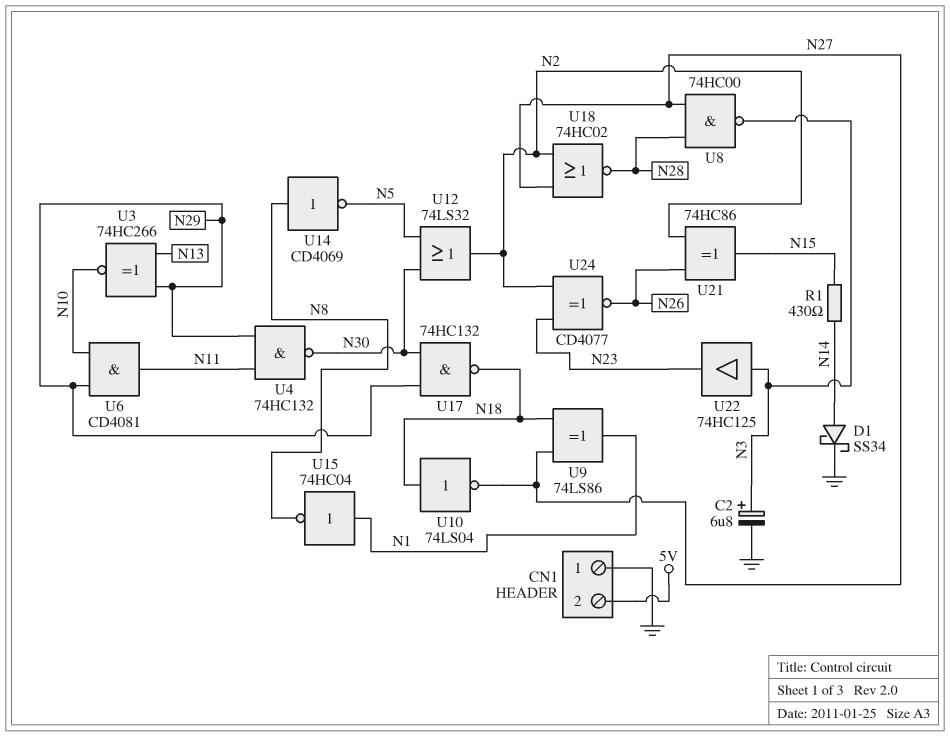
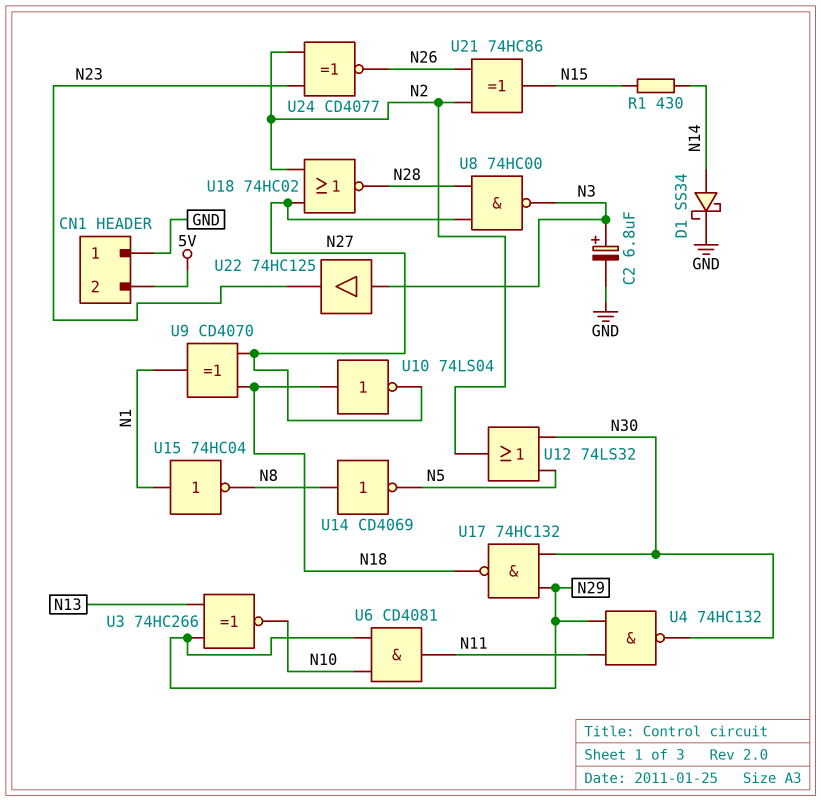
U9: XOR 74LS86 (in N18, in N27, out N1) -> XOR CD4070 (in N18, in N27, out N1)

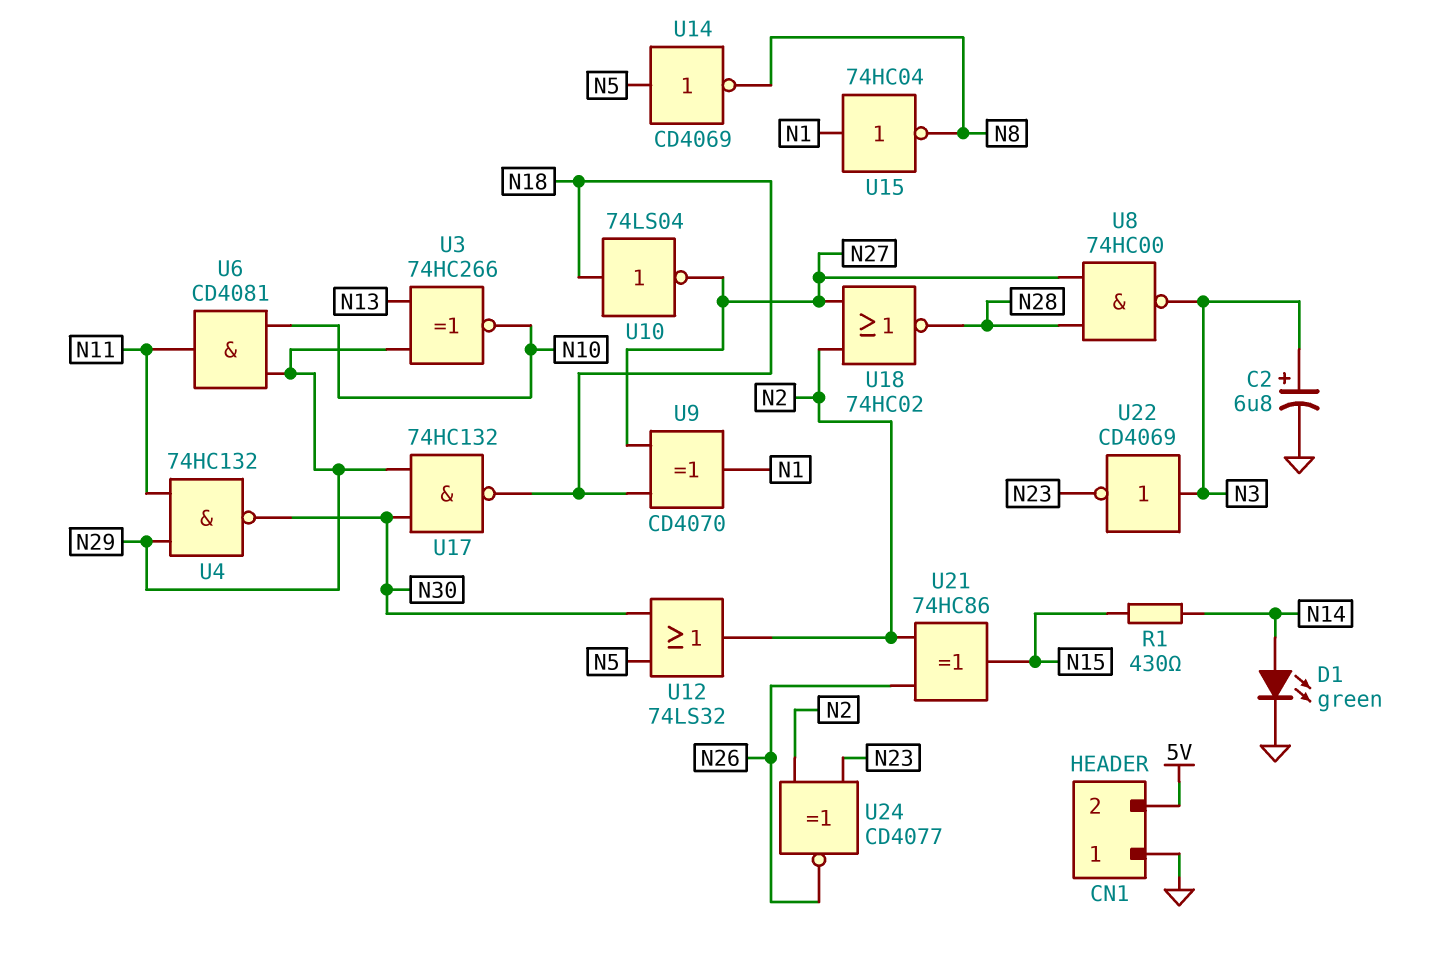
D1: schottky SS34 (A N14, K GND) -> LED green (A N14, K GND)
U14: NOT CD4069 (in N8, out N5) -> NOT CD4069 (in N5, out N8)
U22: buffer 74HC125 (in N3, out N23) -> NOT CD4069 (in N3, out N23)

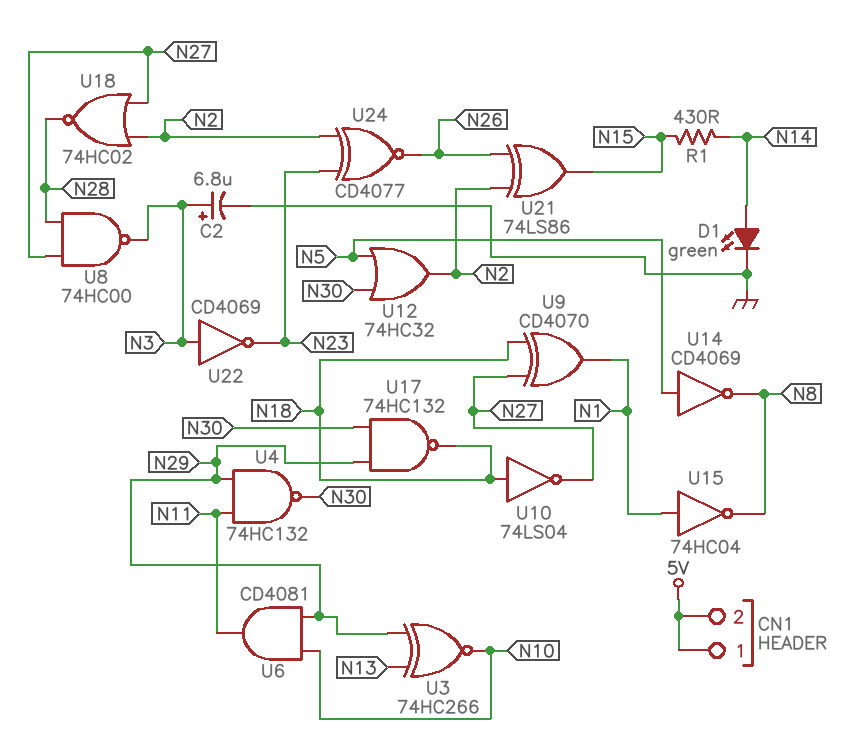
CN1 pin 1: GND -> 5V
U12: OR 74LS32 (in N5, in N30, out N2) -> OR 74HC32 (in N5, in N30, out N2)
U21: XOR 74HC86 (in N2, in N26, out N15) -> XOR 74LS86 (in N2, in N26, out N15)

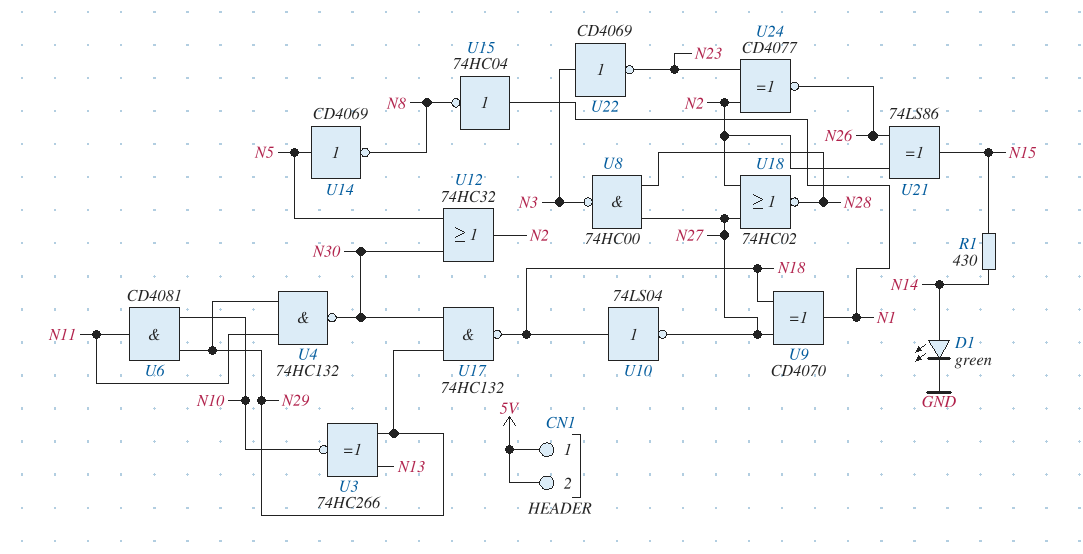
C2: 6.8uF (plus N3, minus GND) -> none

